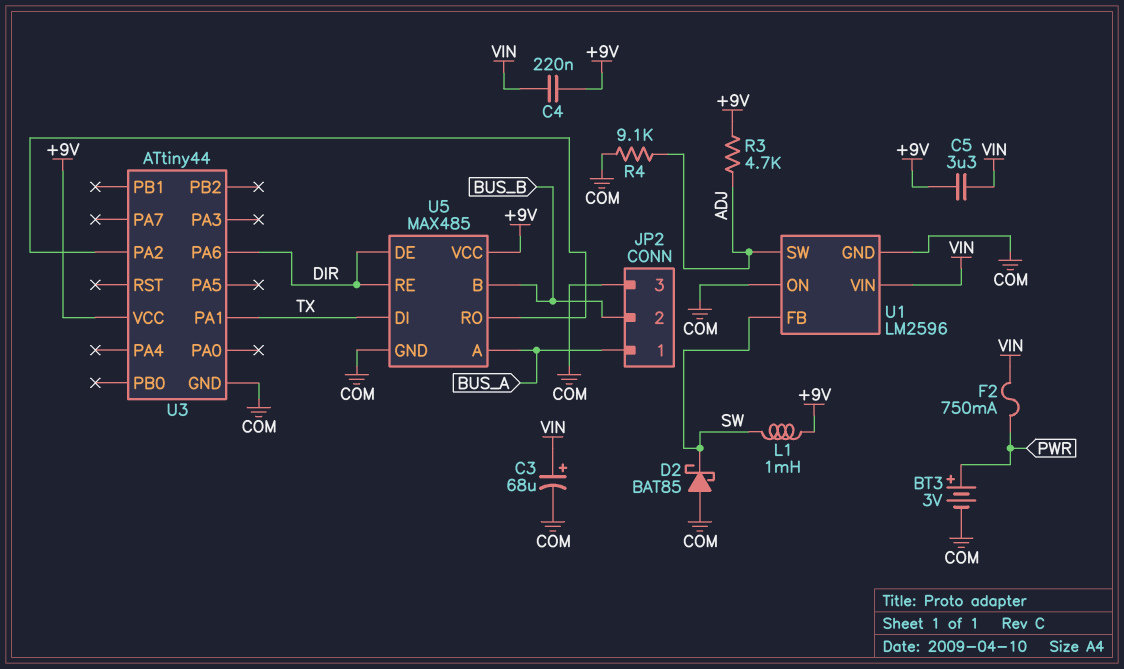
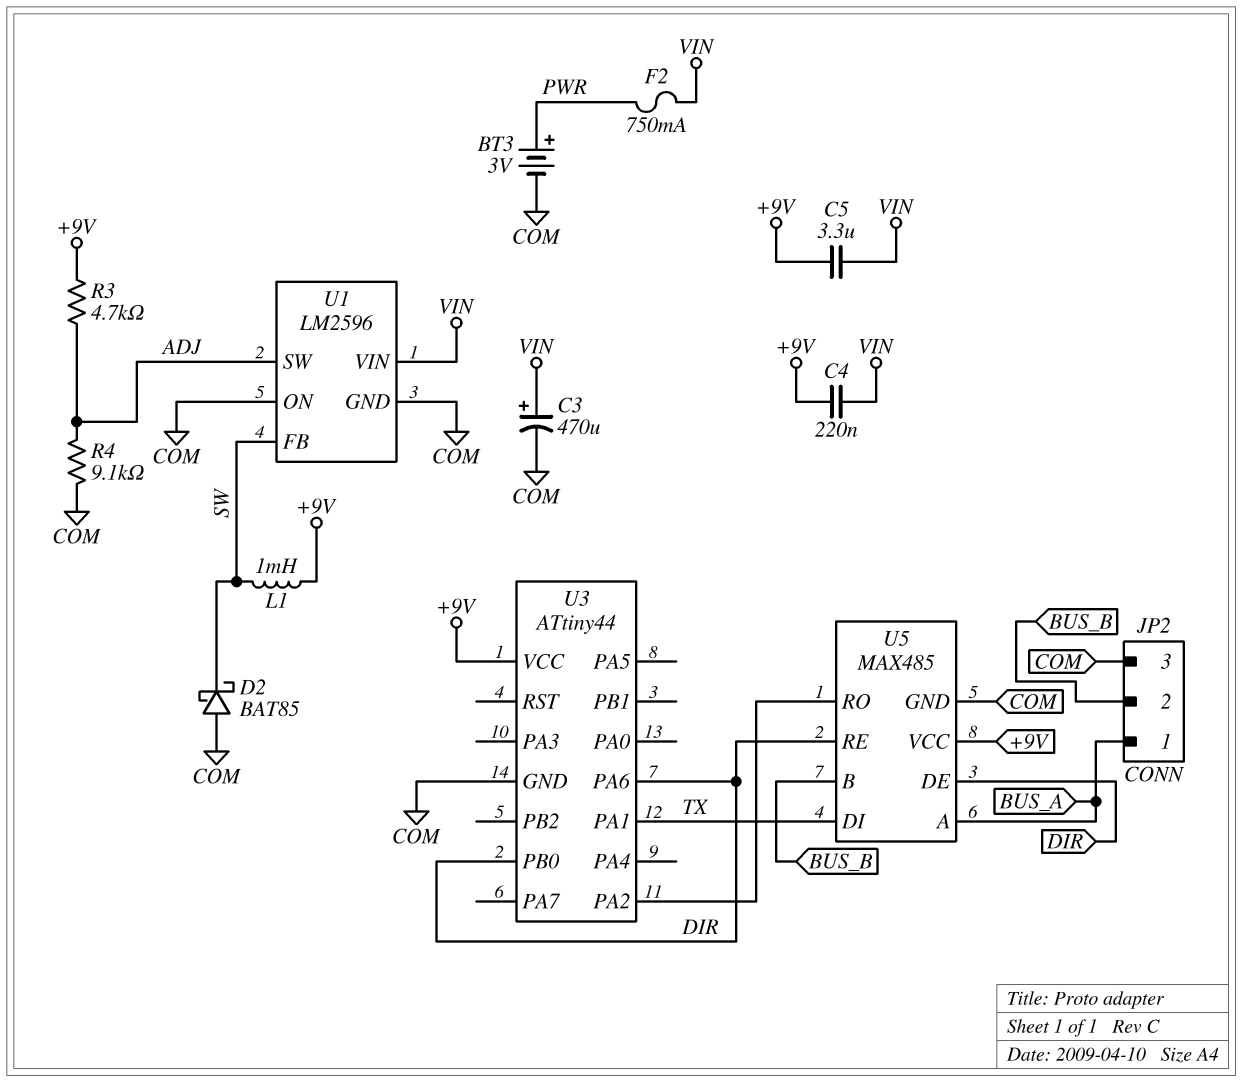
C3: 68uF (plus VIN, minus COM) -> 470uF (plus VIN, minus COM)
U3 pin PB0: none -> DIR

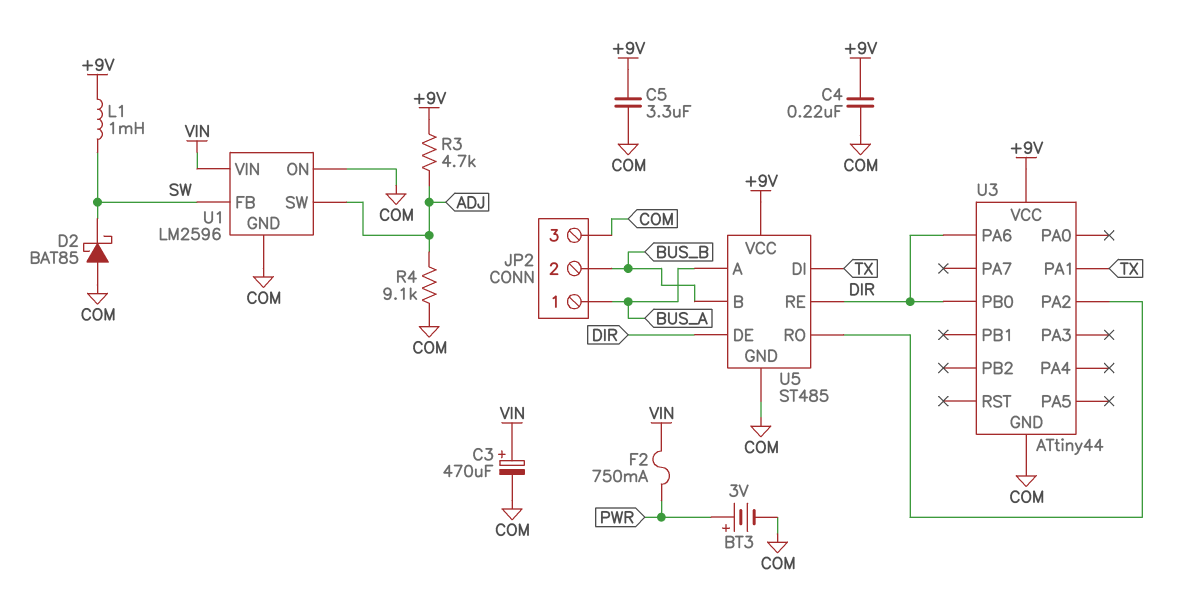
C4: 220nF (+9V, VIN) -> 220nF (+9V, COM)
C5: 3.3uF (+9V, VIN) -> 3.3uF (+9V, COM)
U5: MAX485 -> ST485

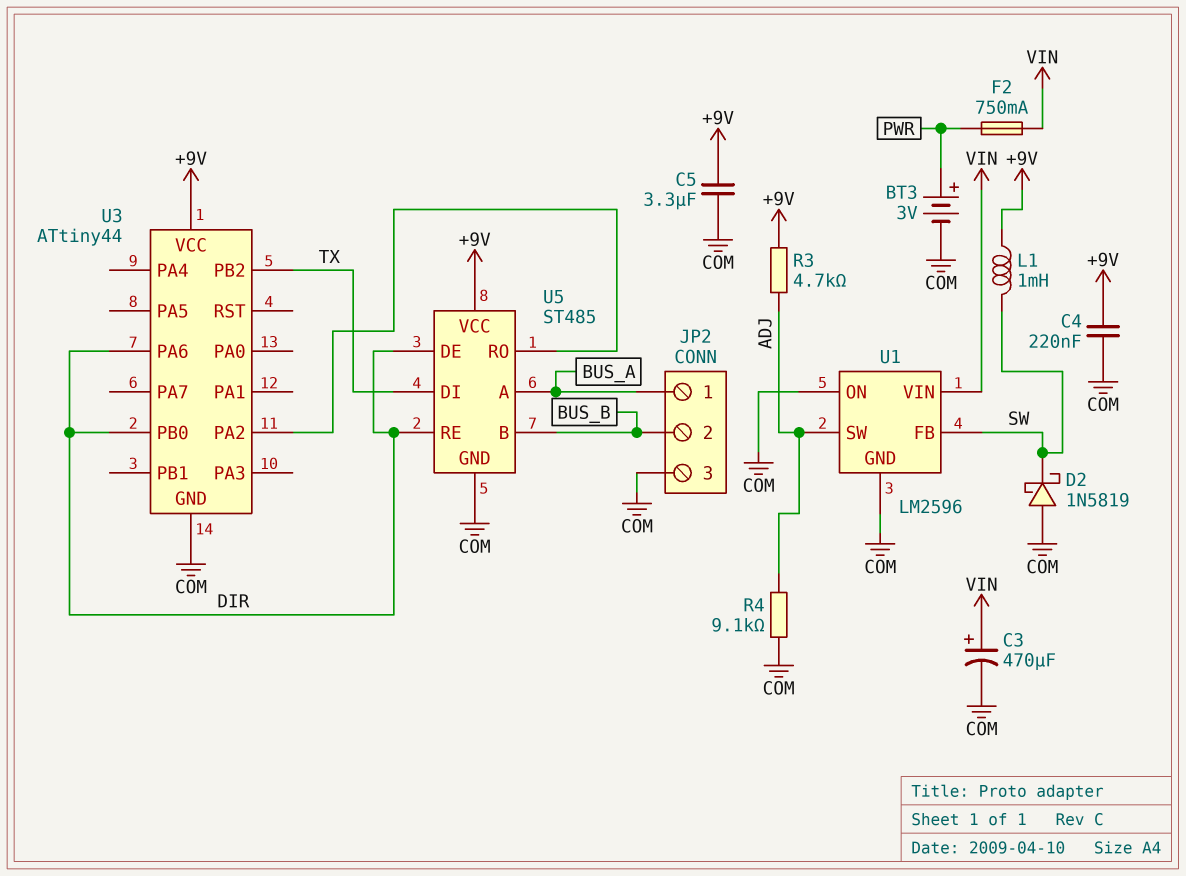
D2: schottky BAT85 (A COM, K SW) -> schottky 1N5819 (A COM, K SW)
U3 pin PA1: TX -> none
U3 pin PB2: none -> TX

